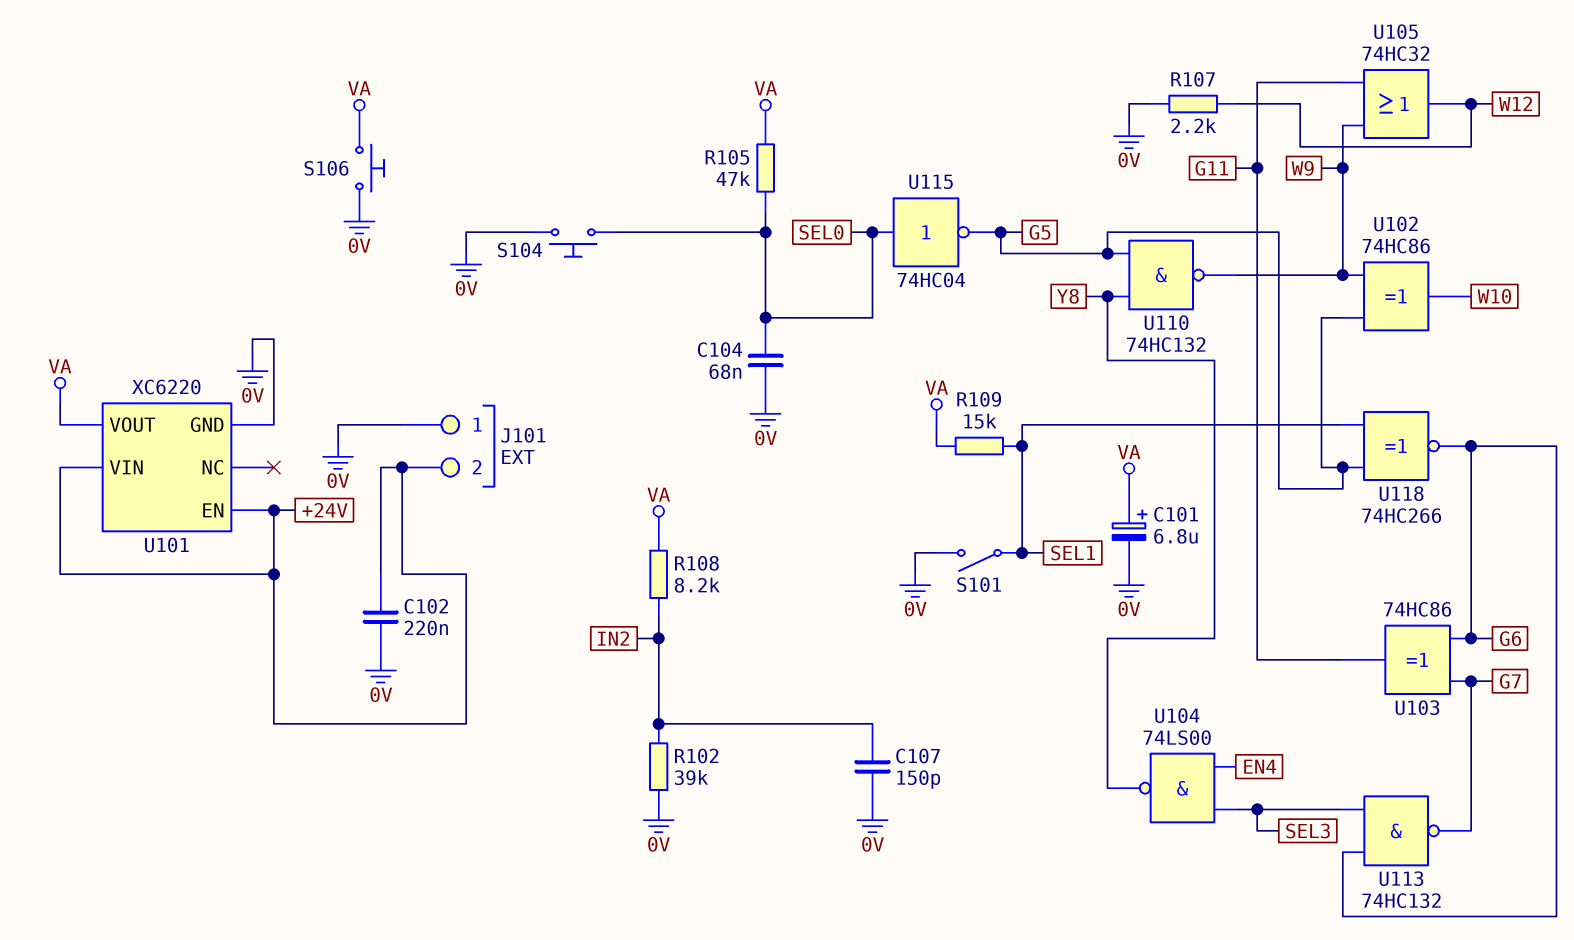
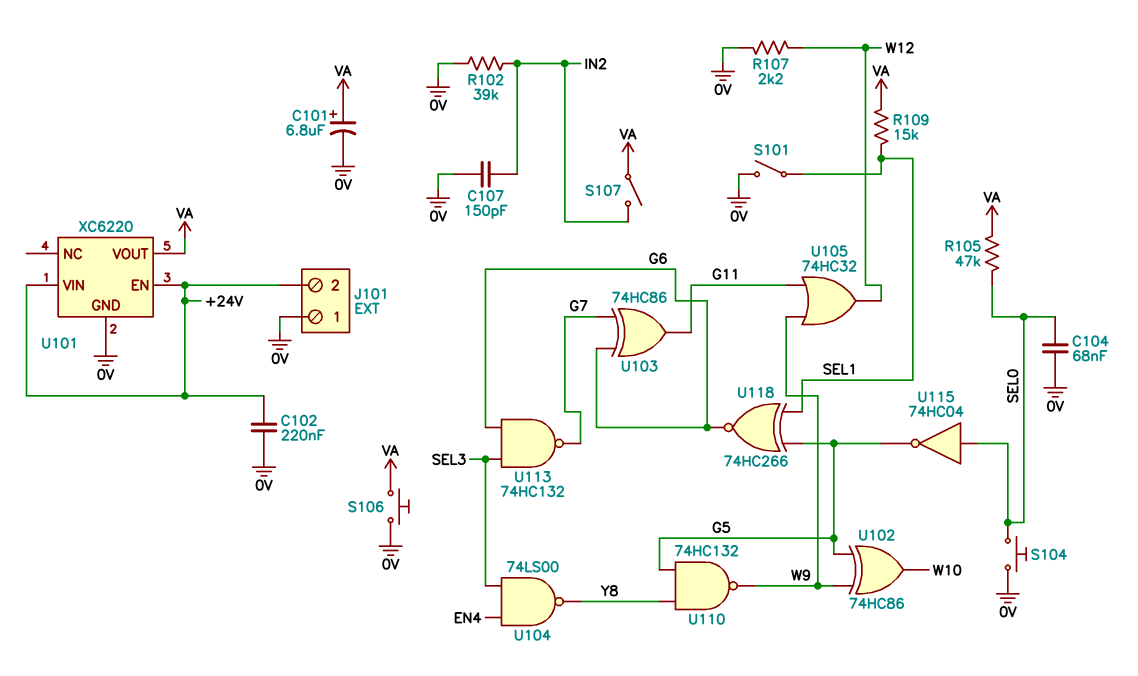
R108: 8.2k (IN2, VA) -> none
S107: none -> switch (IN2, VA)

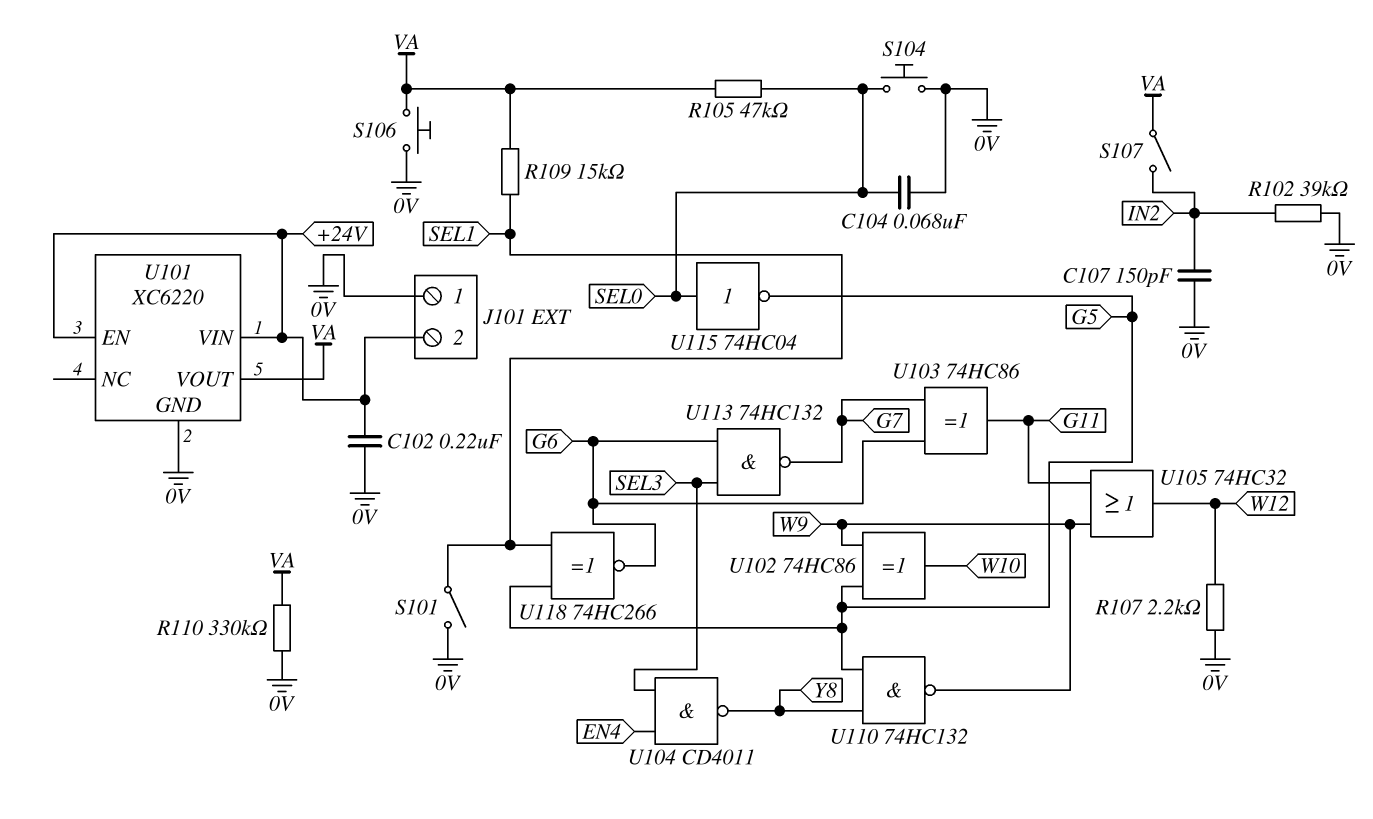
C101: 6.8uF (plus VA, minus 0V) -> none
R110: none -> 330k (0V, VA)
U104: NAND 74LS00 (in EN4, in SEL3, out Y8) -> NAND CD4011 (in EN4, in SEL3, out Y8)

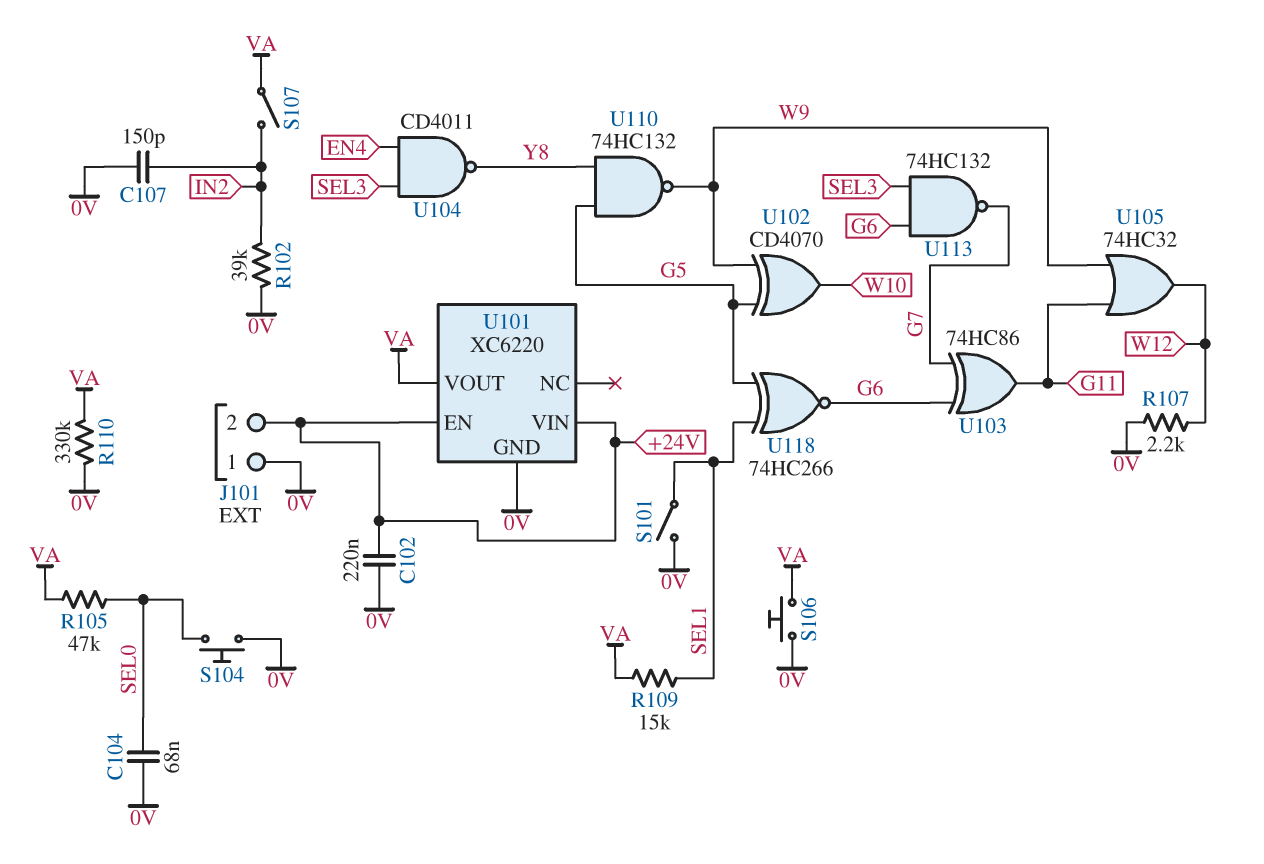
U102: XOR 74HC86 (in G5, in W9, out W10) -> XOR CD4070 (in G5, in W9, out W10)
U115: NOT 74HC04 (in SEL0, out G5) -> none

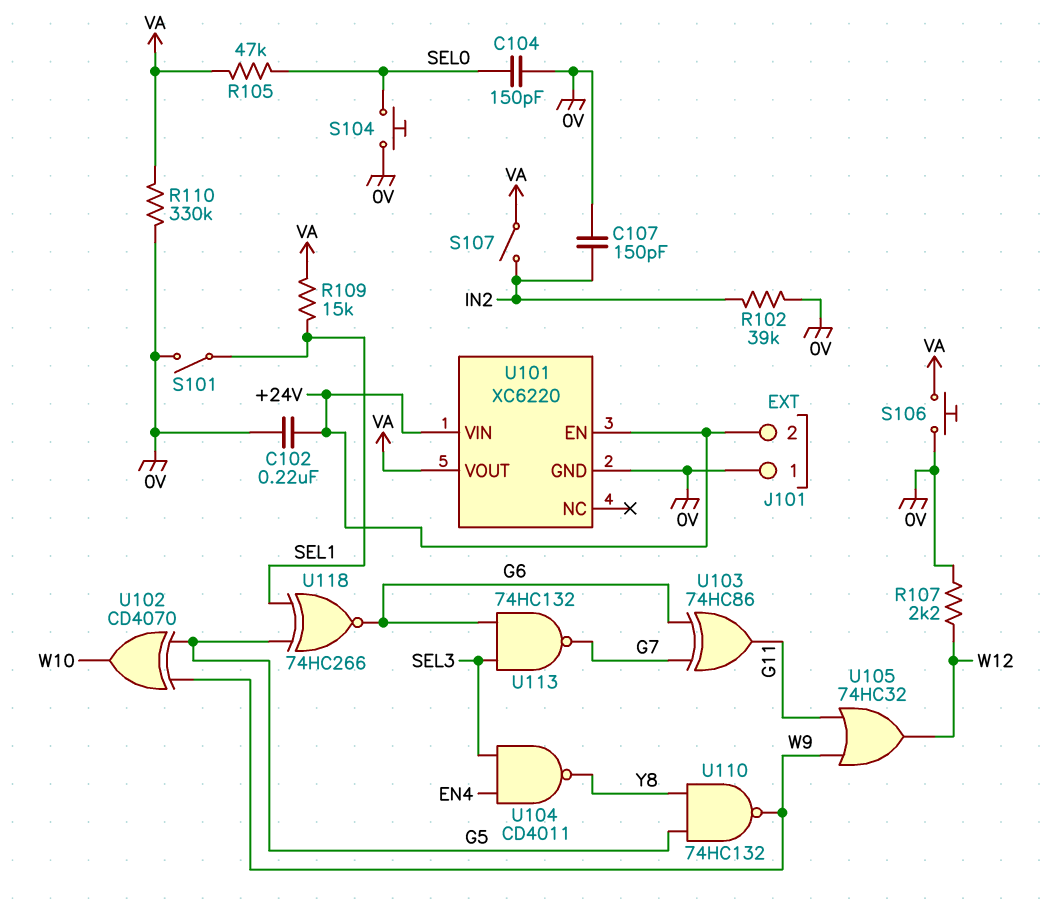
C104: 68nF (0V, SEL0) -> 150pF (0V, SEL0)

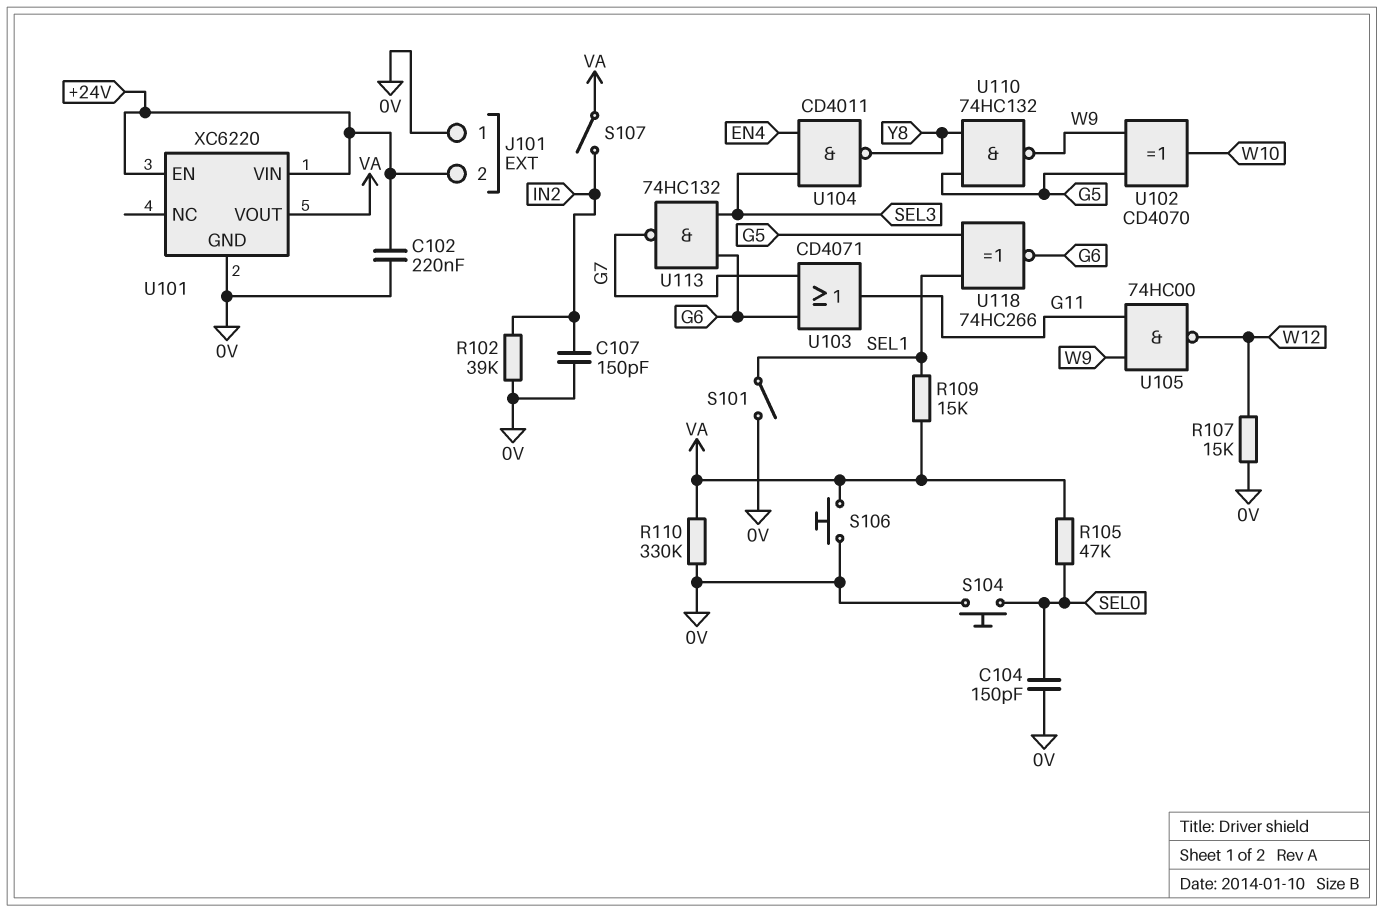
R107: 2.2k (0V, W12) -> 15k (0V, W12)
U103: XOR 74HC86 (in G6, in G7, out G11) -> OR CD4071 (in G6, in G7, out G11)
U105: OR 74HC32 (in G11, in W9, out W12) -> NAND 74HC00 (in G11, in W9, out W12)

